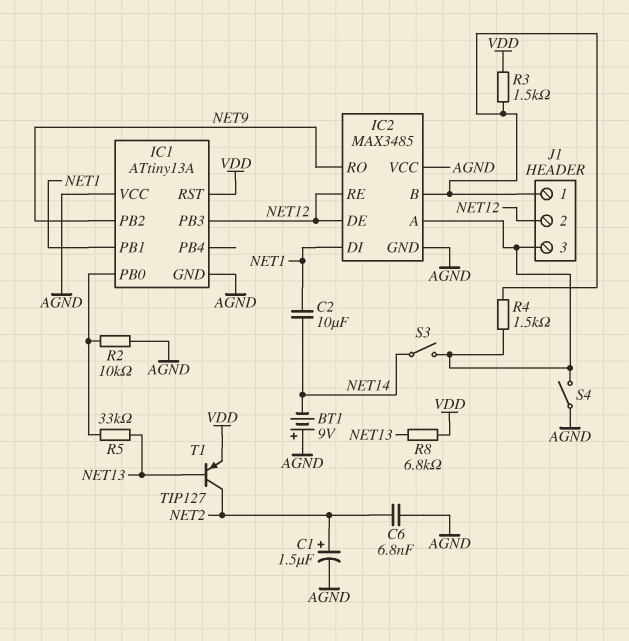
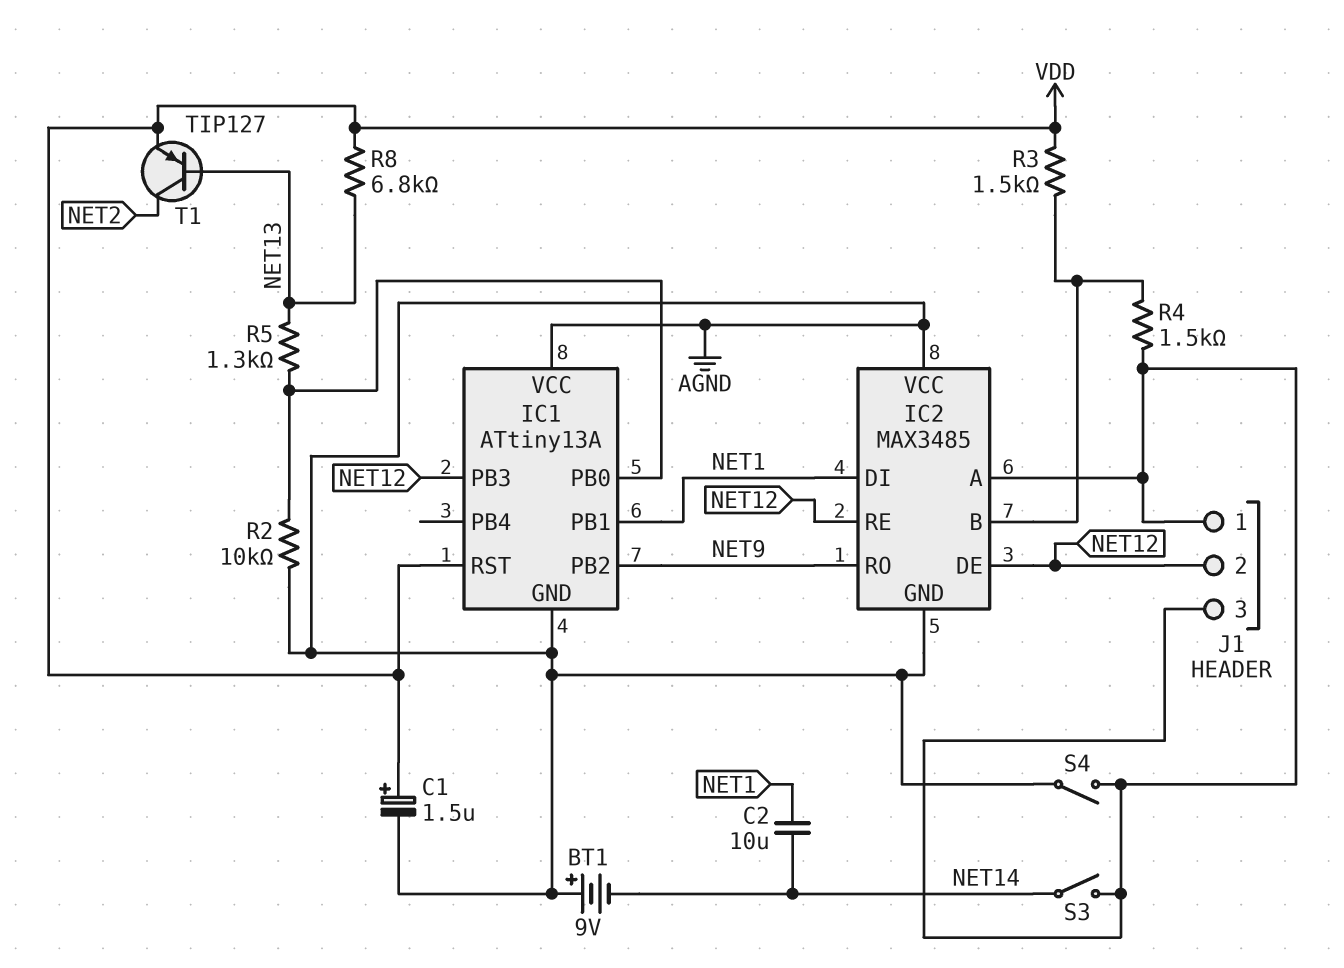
C1: 1.5uF (plus NET2, minus AGND) -> 1.5uF (plus VDD, minus AGND)
C6: 6.8nF (AGND, NET2) -> none
J1 pin 1: IC2/B -> IC2/A
R5: 33k (IC1/PB0, NET13) -> 1.3k (IC1/PB0, NET13)

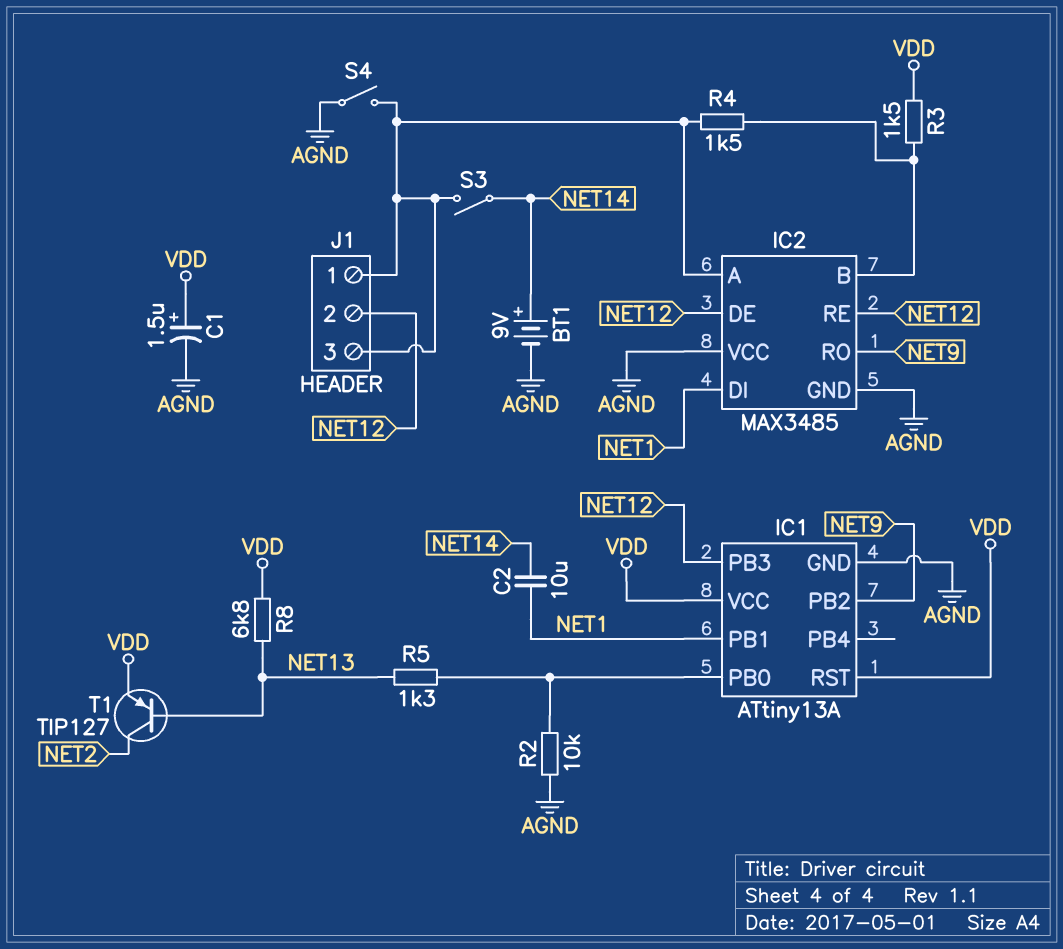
BT1: 9V (plus AGND, minus NET14) -> 9V (plus NET14, minus AGND)
IC1 pin VCC: AGND -> VDD

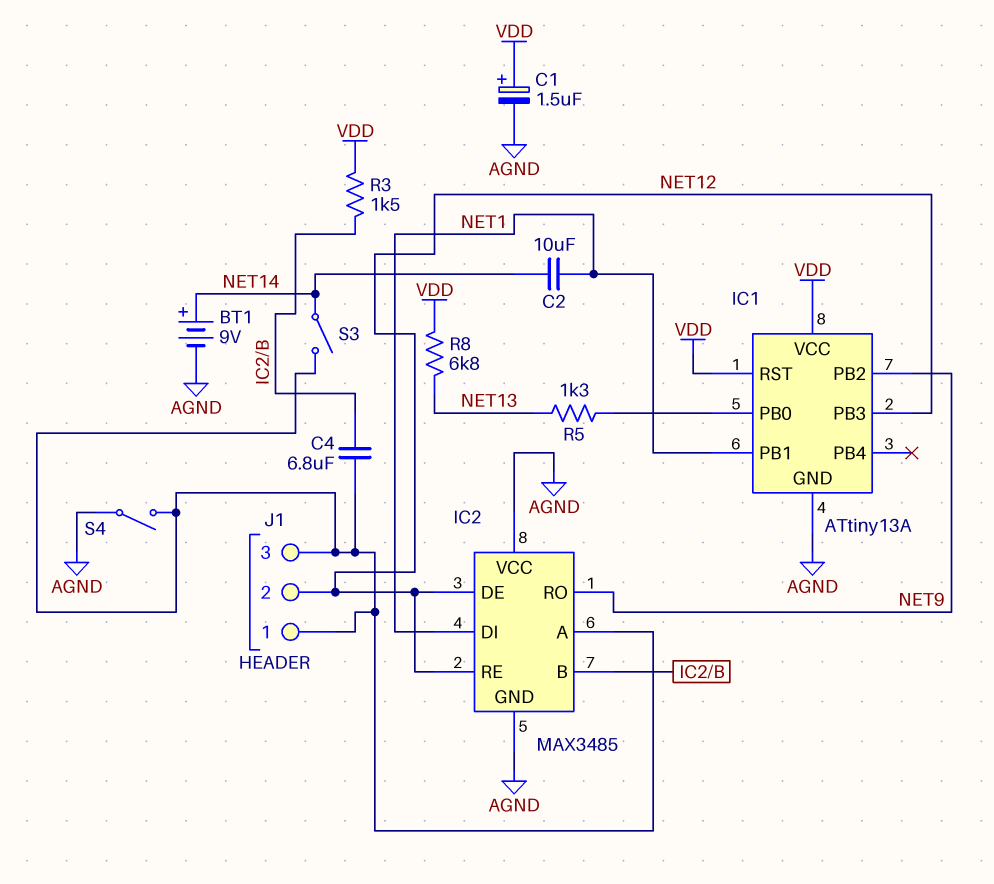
C4: none -> 6.8uF (IC2/A, IC2/B)
R2: 10k (AGND, IC1/PB0) -> none
R4: 1.5k (IC2/A, IC2/B) -> none
T1: PNP TIP127 (B NET13, C NET2, E VDD) -> none

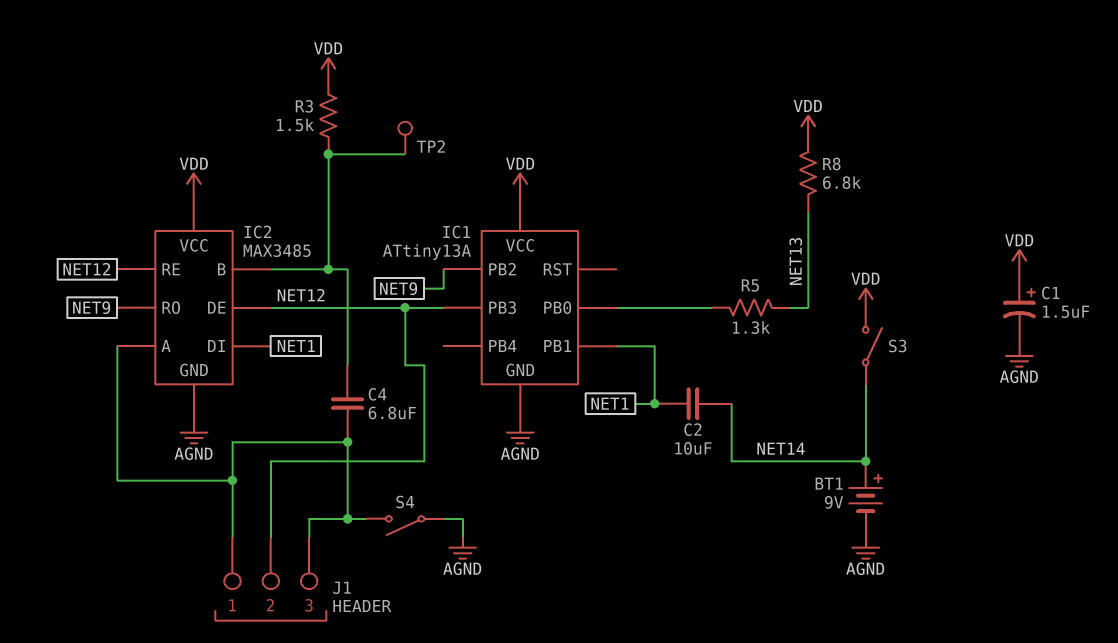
IC1 pin RST: VDD -> none
IC2 pin VCC: AGND -> VDD
S3: switch (IC2/A, NET14) -> switch (NET14, VDD)
TP2: none -> test point (IC2/B)

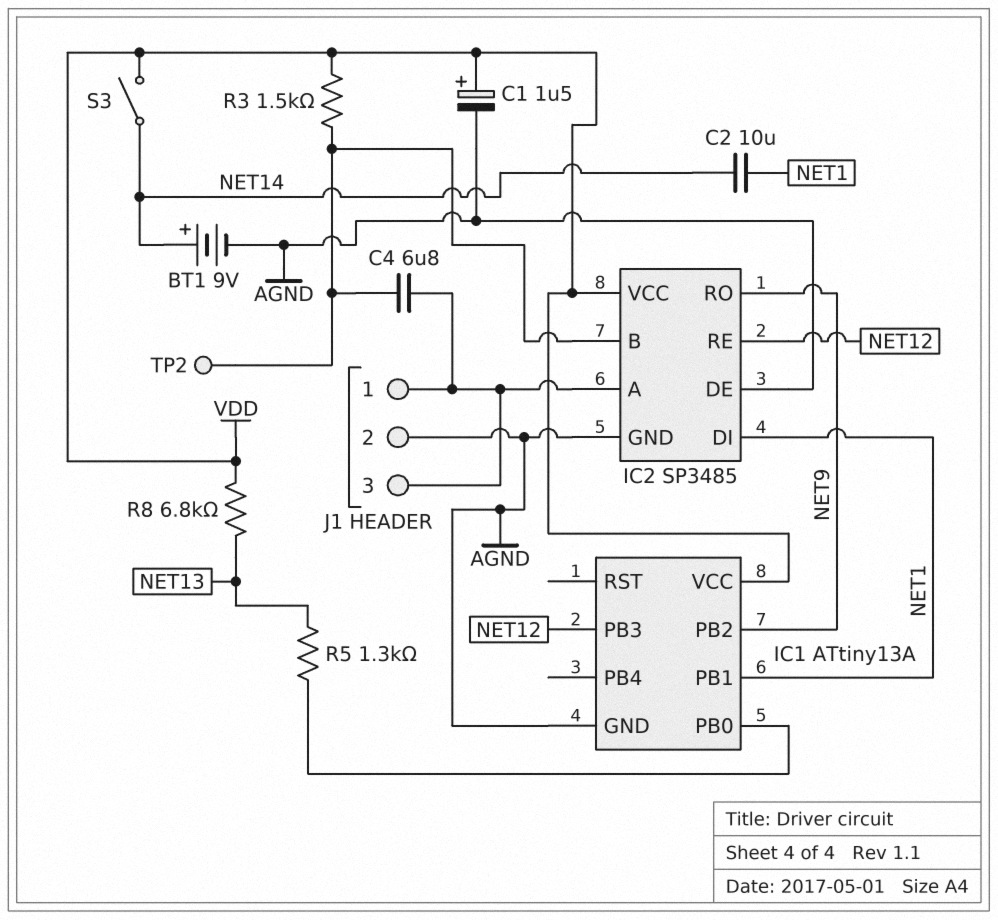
IC2: MAX3485 -> SP3485
IC2 pin DE: NET12 -> AGND
J1 pin 2: NET12 -> AGND
S4: switch (AGND, IC2/A) -> none

